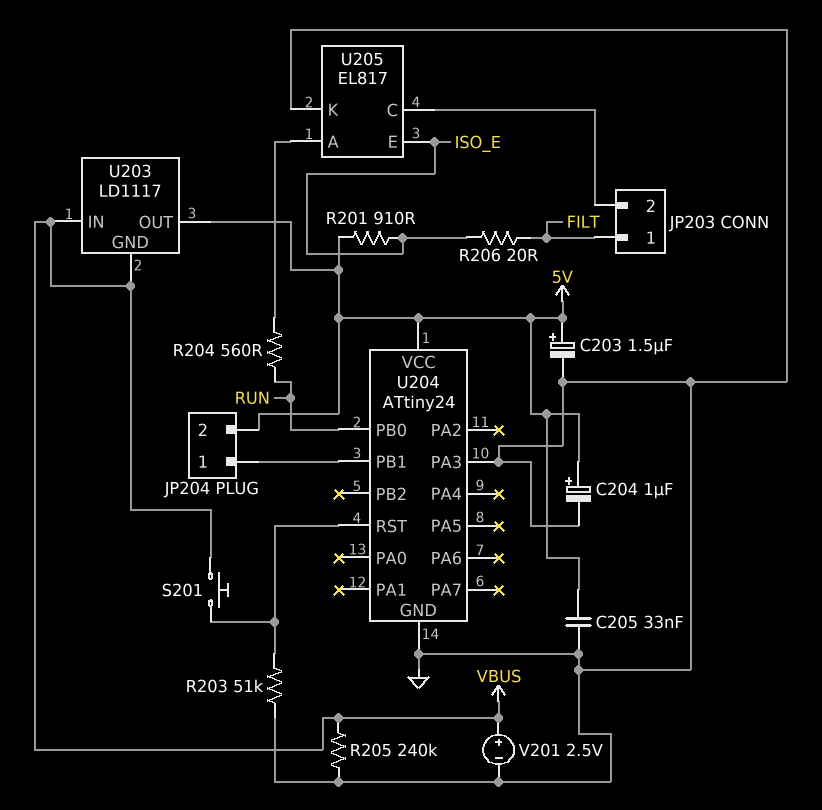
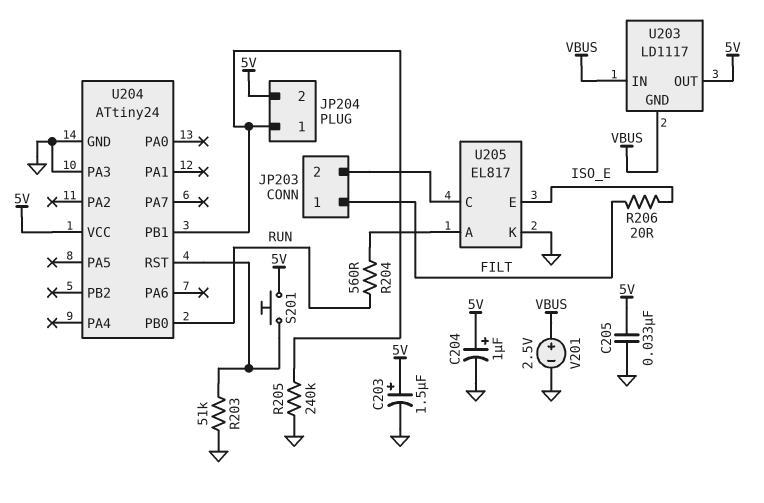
R201: 910 (5V, ISO_E) -> none
R205: 240k (GND, VBUS) -> 240k (GND, JP204/1)
S201: button (U204/RST, VBUS) -> button (5V, U204/RST)

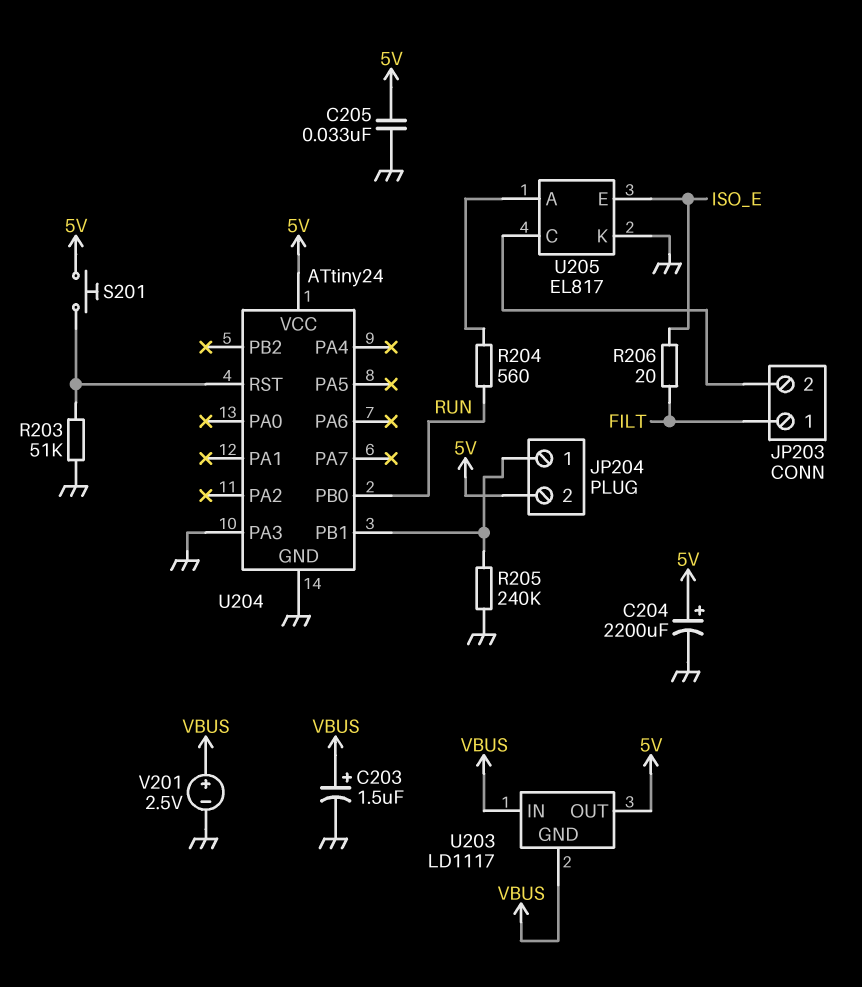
C203: 1.5uF (plus 5V, minus GND) -> 1.5uF (plus VBUS, minus GND)
C204: 1uF (plus 5V, minus GND) -> 2200uF (plus 5V, minus GND)

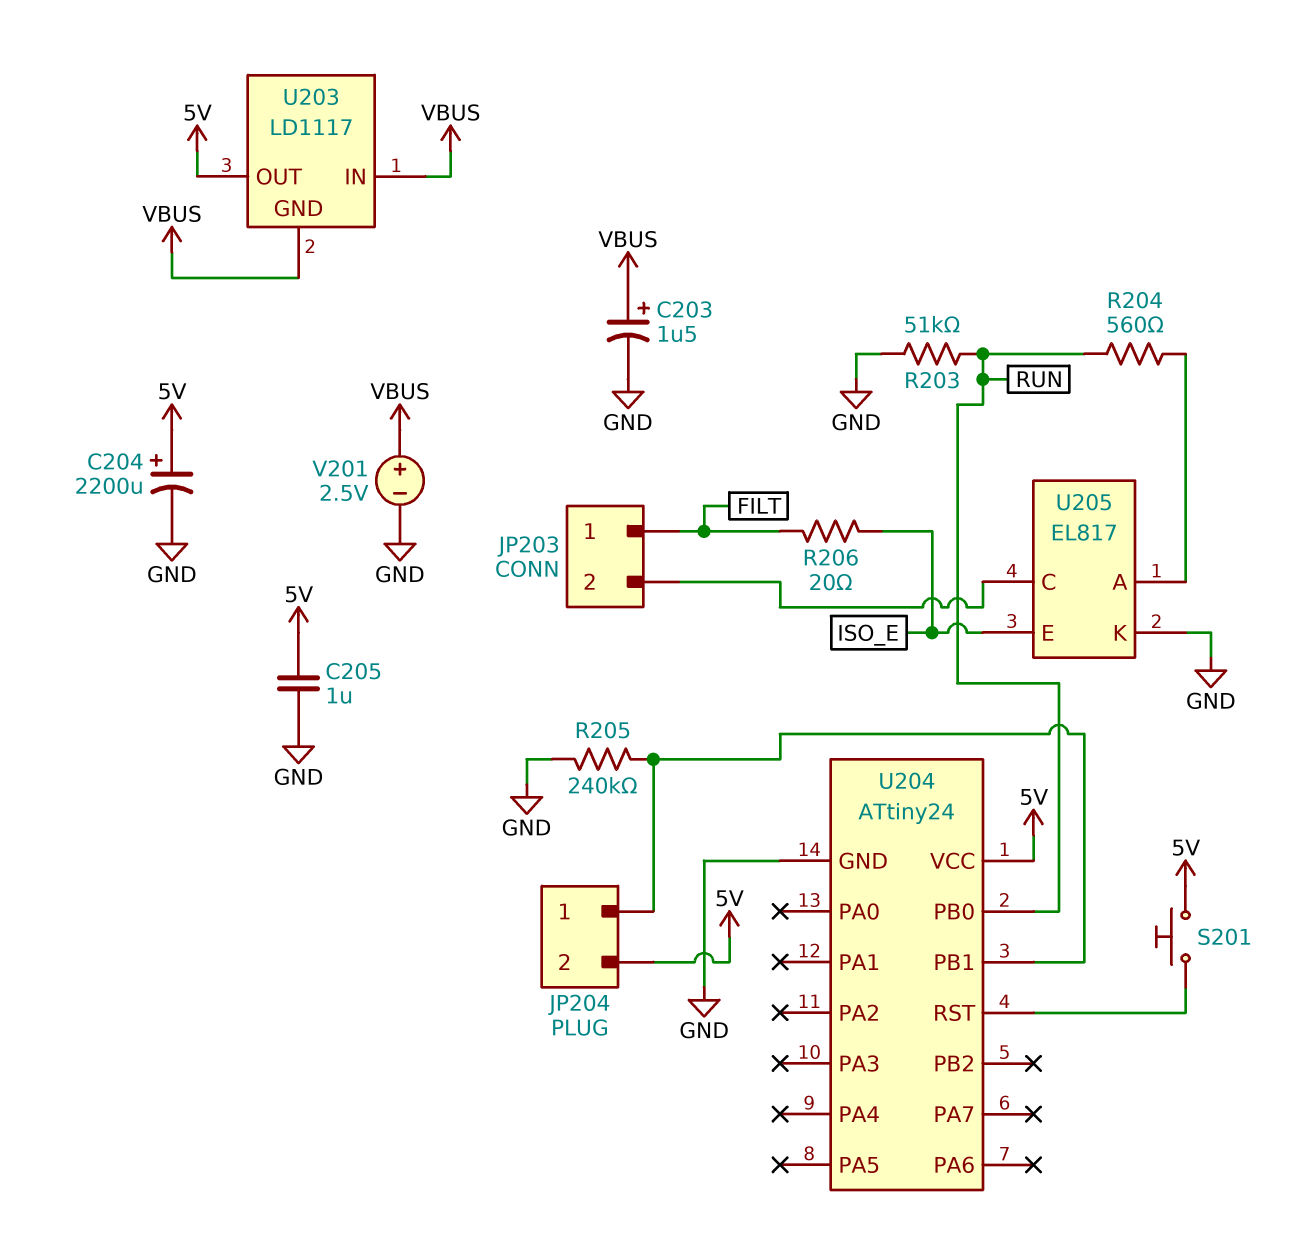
C205: 33nF (5V, GND) -> 1uF (5V, GND)
R203: 51k (GND, U204/RST) -> 51k (GND, RUN)
U204 pin PA3: GND -> none

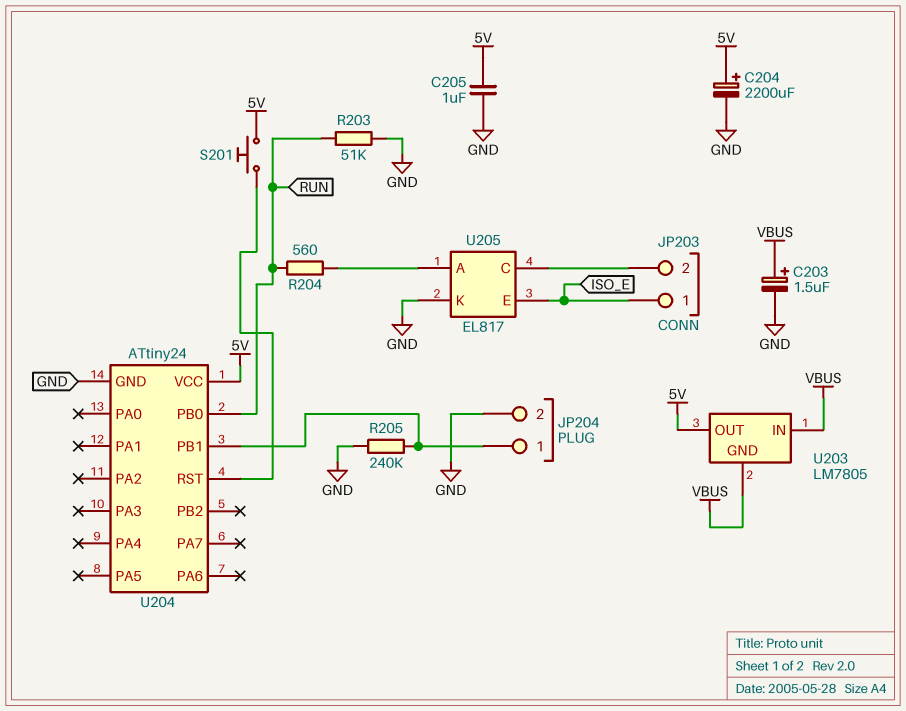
JP203 pin 1: FILT -> ISO_E
JP204 pin 2: 5V -> GND
R206: 20 (FILT, ISO_E) -> none
U203: LD1117 -> LM7805
V201: 2.5V (plus VBUS, minus GND) -> none

